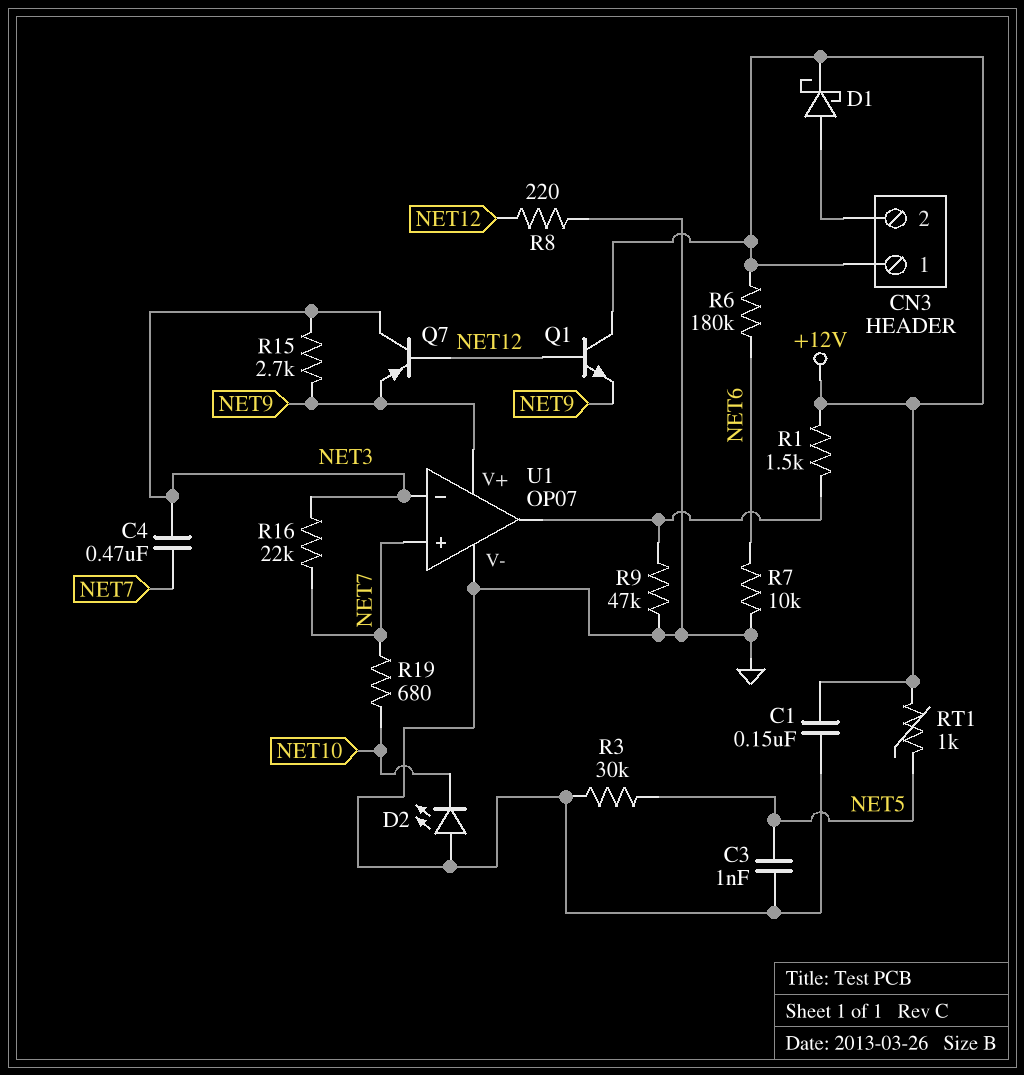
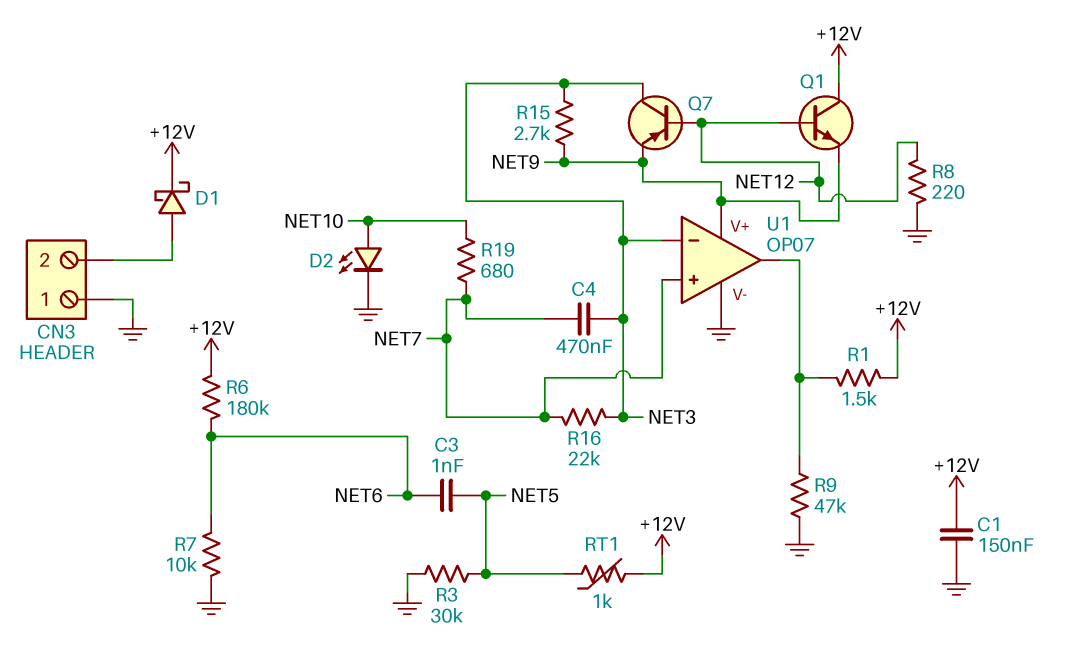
C3: 1nF (GND, NET5) -> 1nF (NET5, NET6)
CN3 pin 1: +12V -> GND
D2: LED (A GND, K NET10) -> LED (A NET10, K GND)

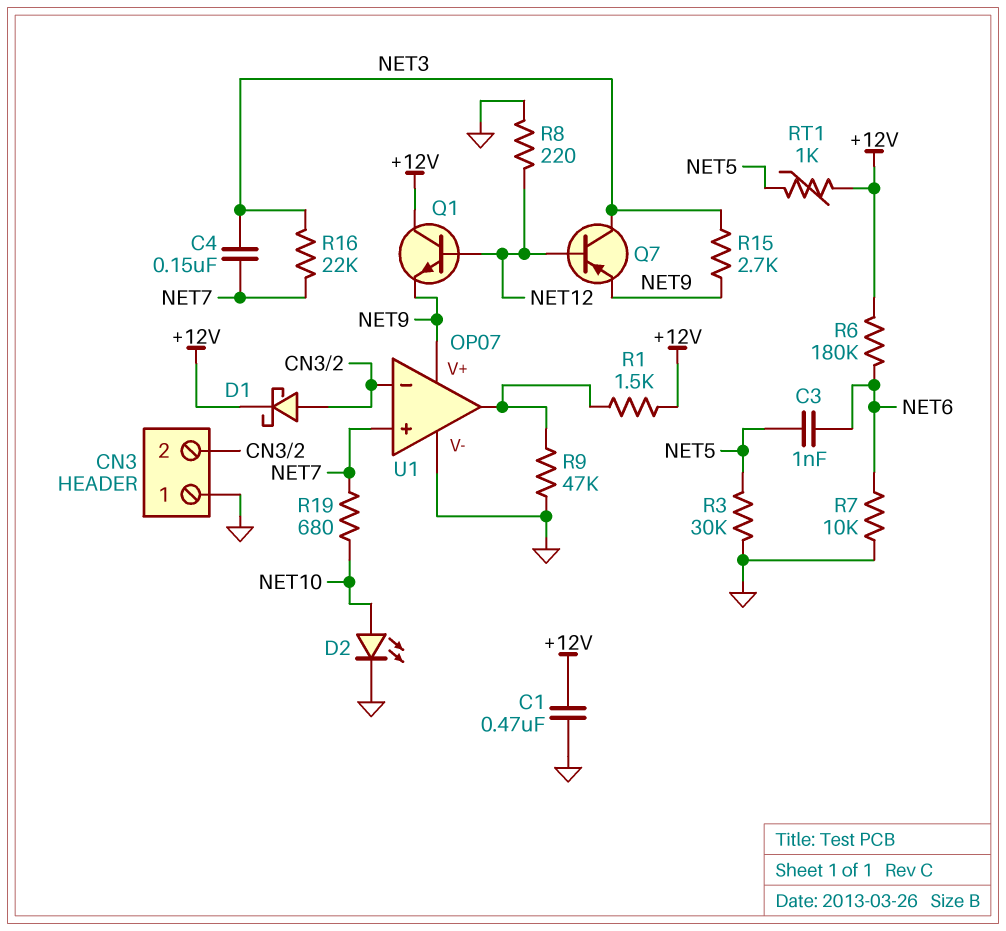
C1: 150nF (+12V, GND) -> 470nF (+12V, GND)
C4: 470nF (NET3, NET7) -> 150nF (NET3, NET7)
U1 pin in-: NET3 -> CN3/2

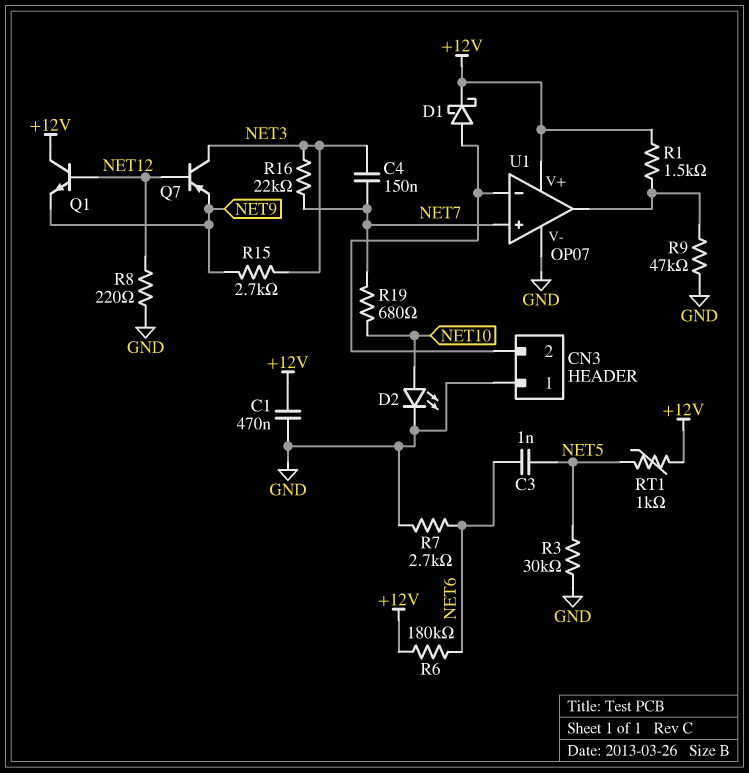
R7: 10k (GND, NET6) -> 2.7k (GND, NET6)
U1 pin V+: NET9 -> +12V

